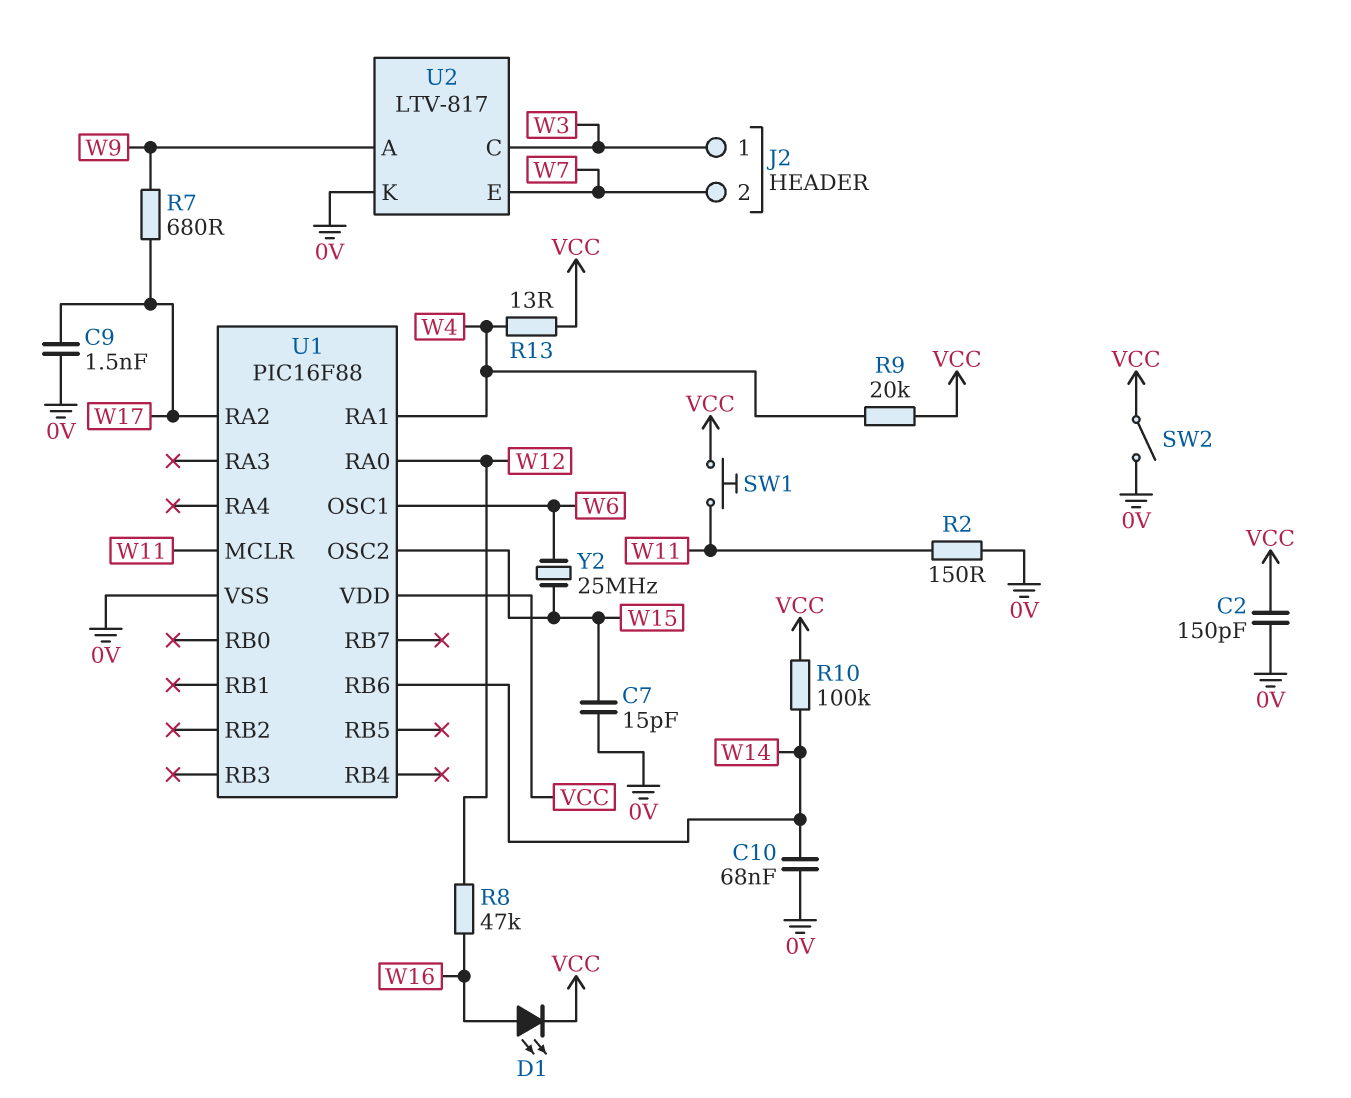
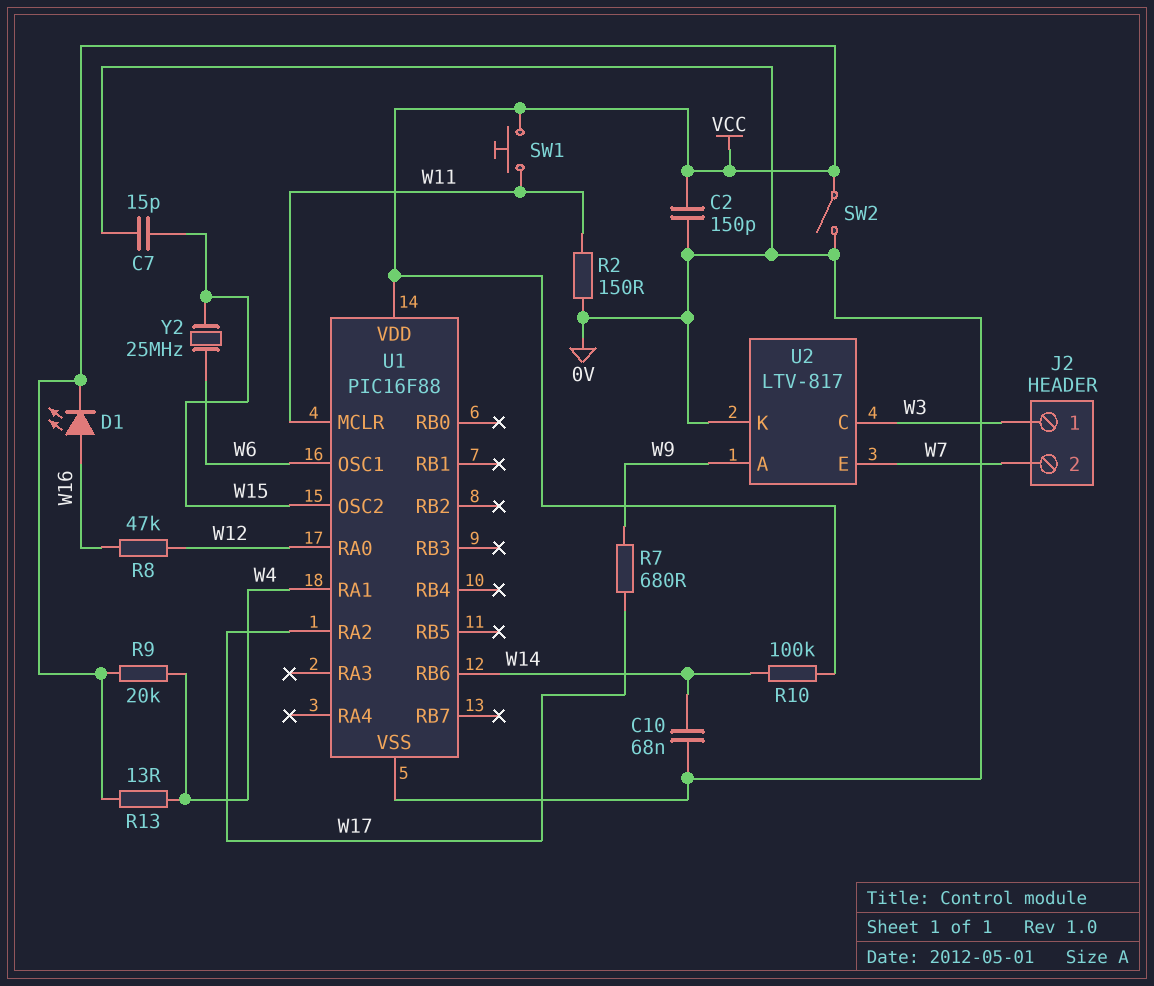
C9: 1.5nF (0V, W17) -> none

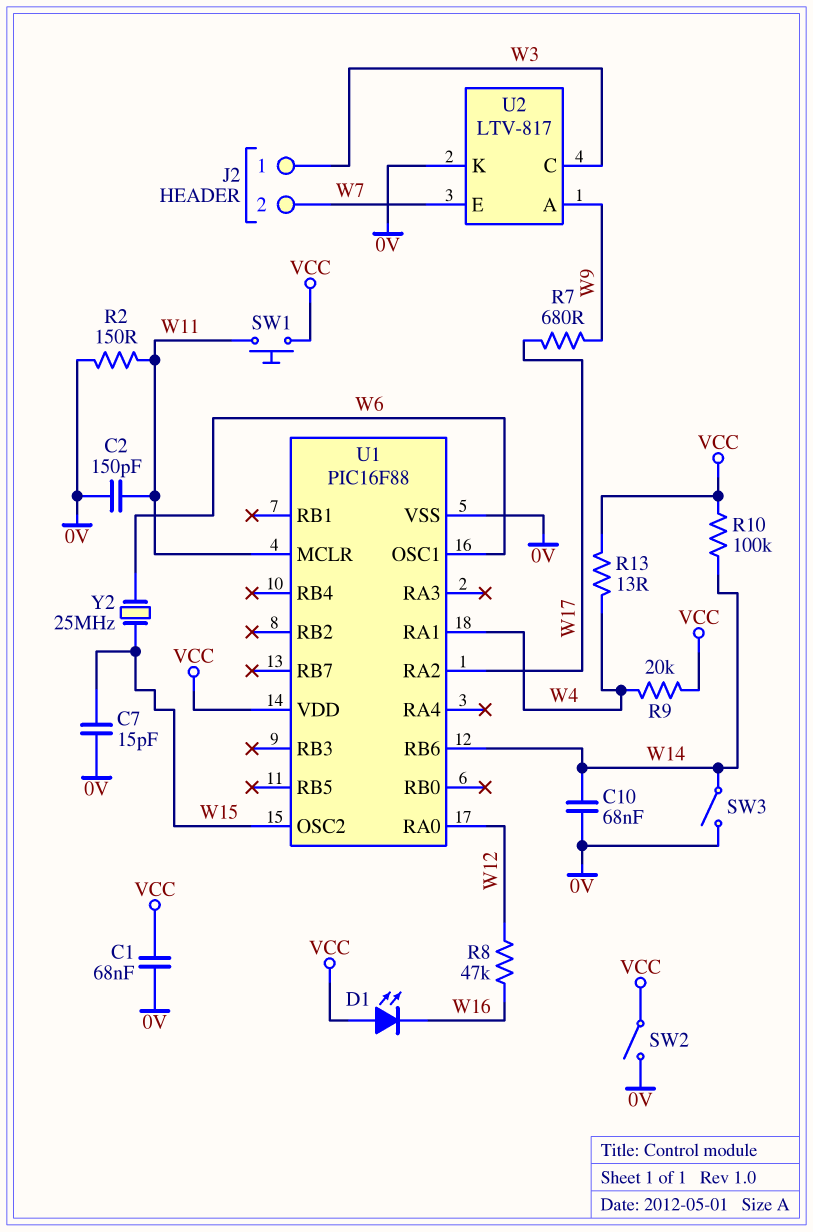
C1: none -> 68nF (0V, VCC)
C2: 150pF (0V, VCC) -> 150pF (0V, W11)
D1: LED (A W16, K VCC) -> LED (A VCC, K W16)
SW3: none -> switch (0V, W14)

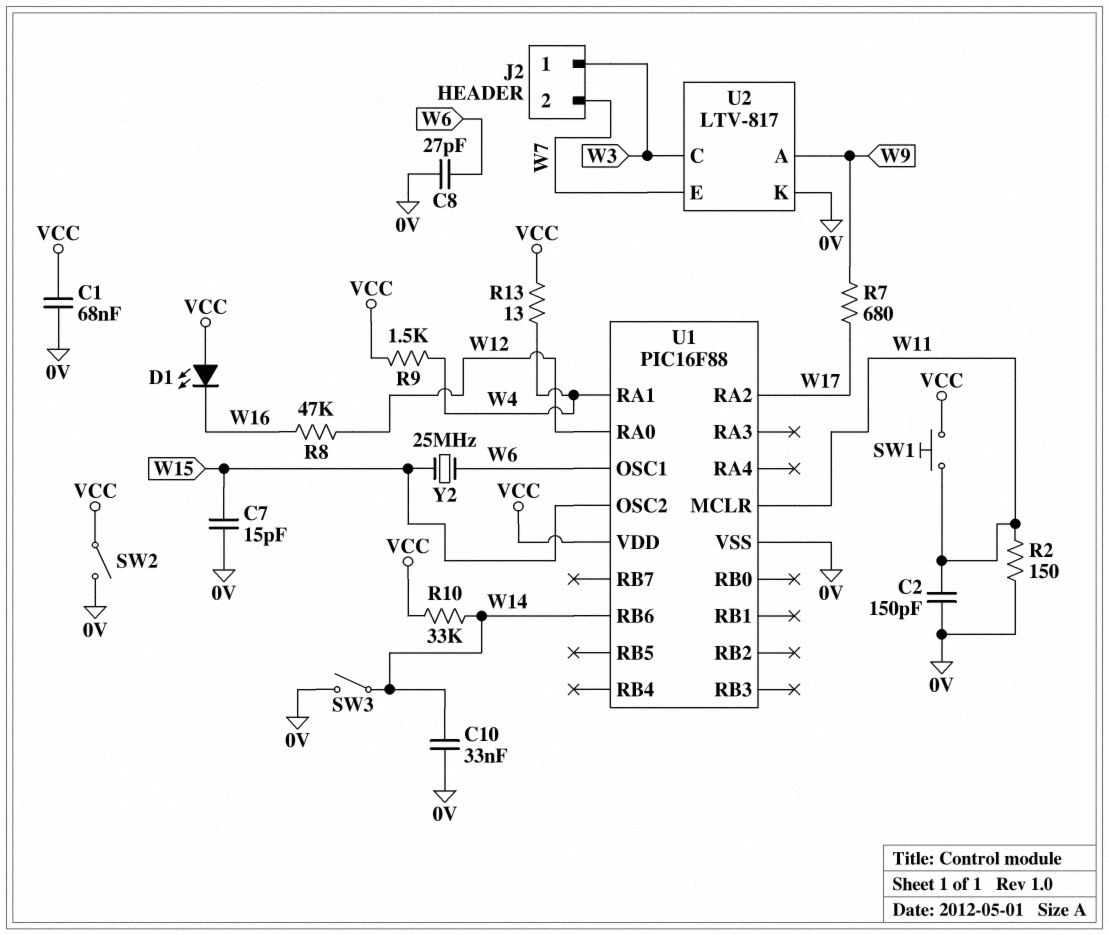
C8: none -> 27pF (0V, W6)
C10: 68nF (0V, W14) -> 33nF (0V, W14)
R9: 20k (VCC, W4) -> 1.5k (VCC, W4)
R10: 100k (VCC, W14) -> 33k (VCC, W14)

